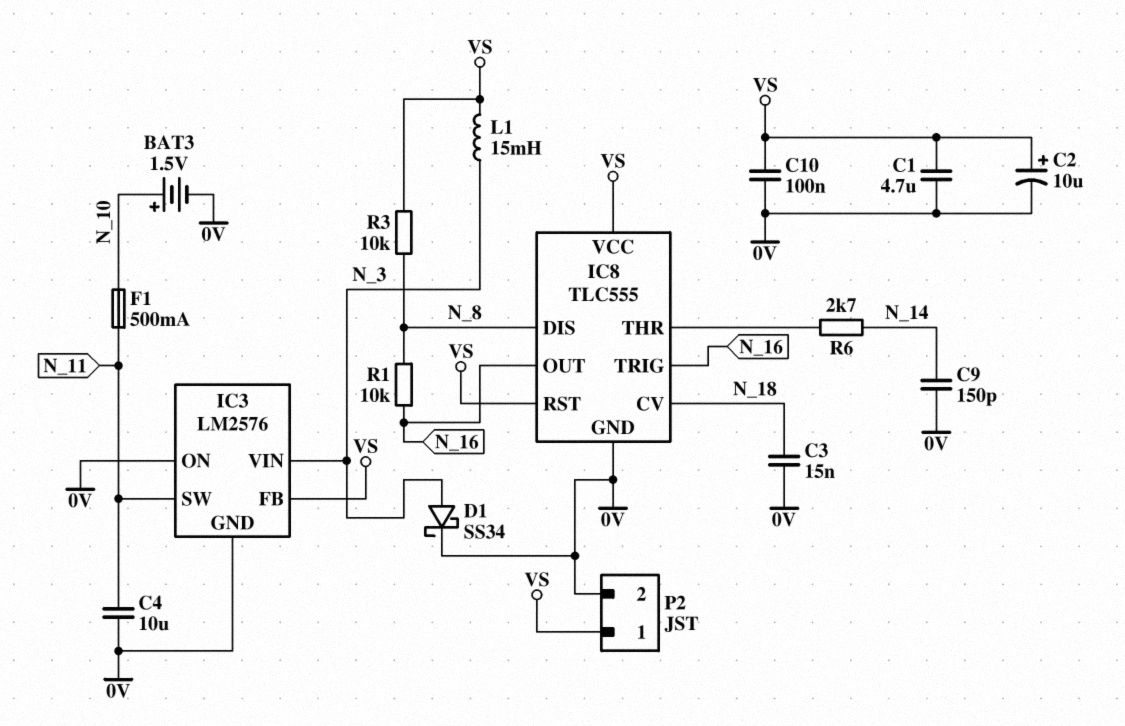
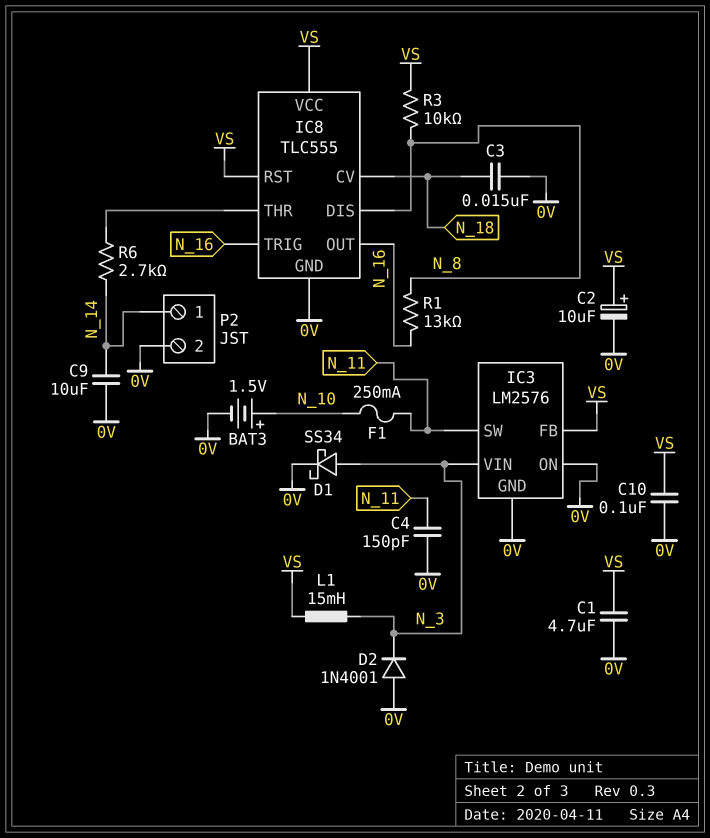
C4: 10uF (0V, N_11) -> 150pF (0V, N_11)
C9: 150pF (0V, N_14) -> 10uF (0V, N_14)
D2: none -> diode 1N4001 (A 0V, K N_3)
F1: 500mA (N_10, N_11) -> 250mA (N_10, N_11)
P2 pin 1: VS -> N_14
R1: 10k (N_8, N_16) -> 13k (N_8, N_16)

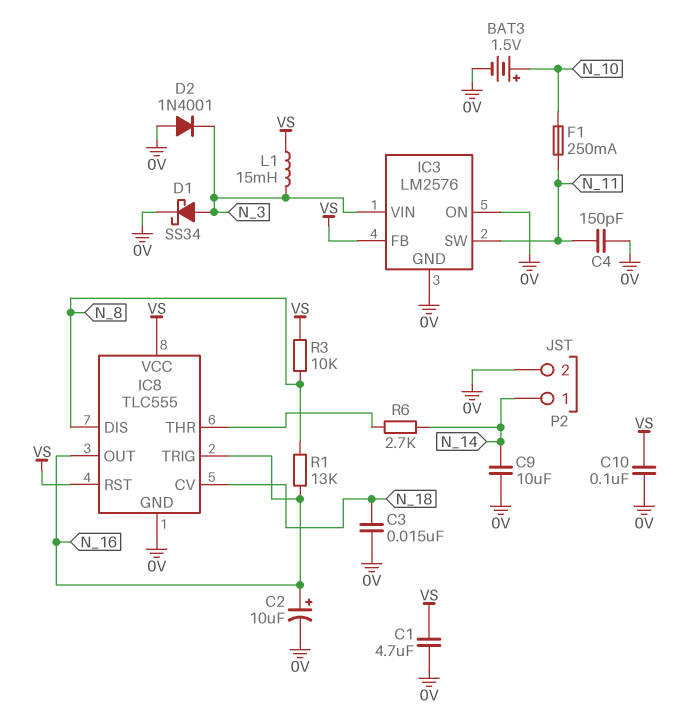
C2: 10uF (plus VS, minus 0V) -> 10uF (plus N_16, minus 0V)

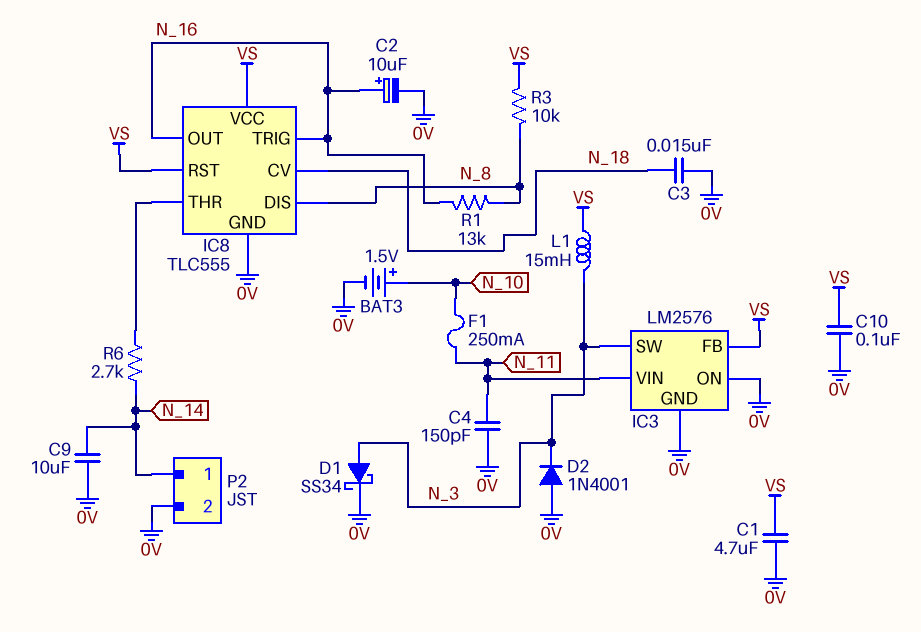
IC3 pin SW: N_11 -> N_3
IC3 pin VIN: N_3 -> N_11

